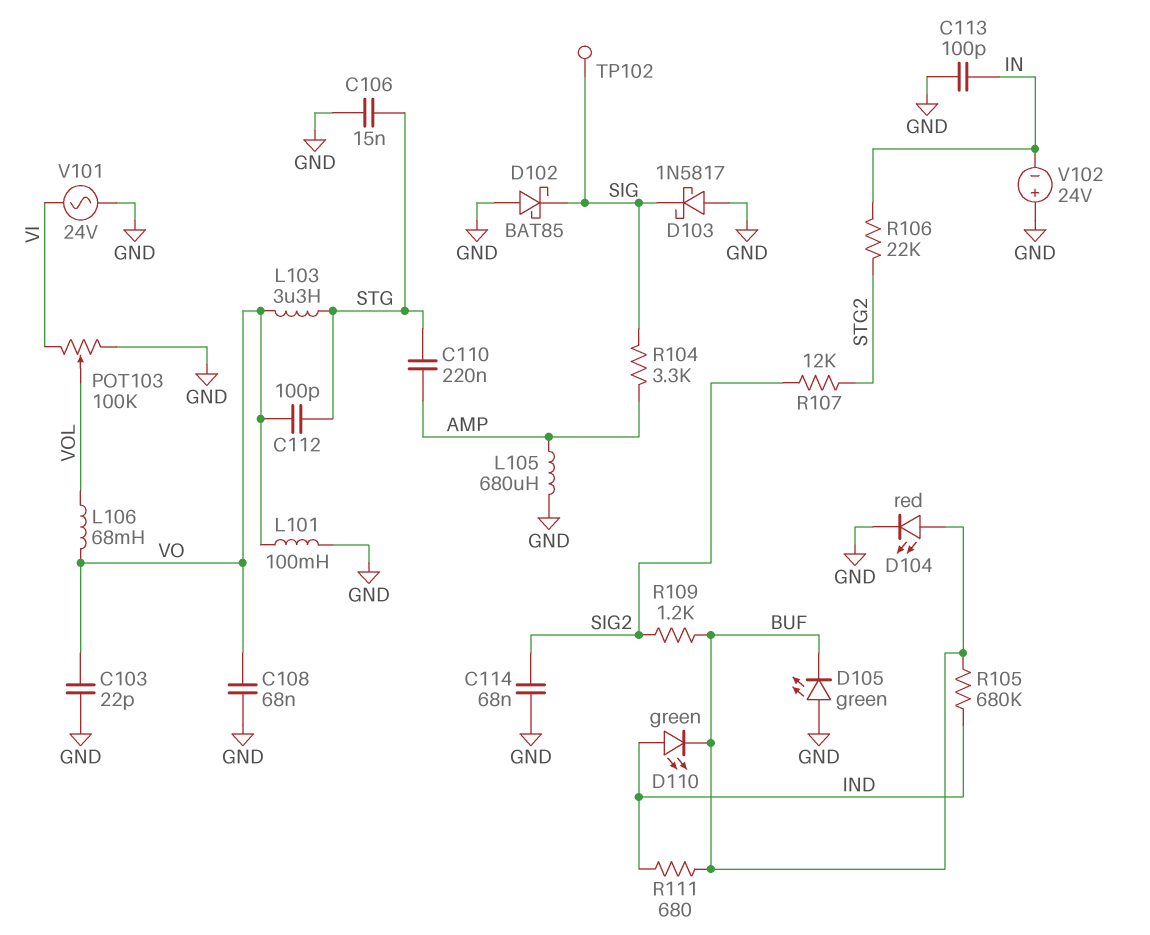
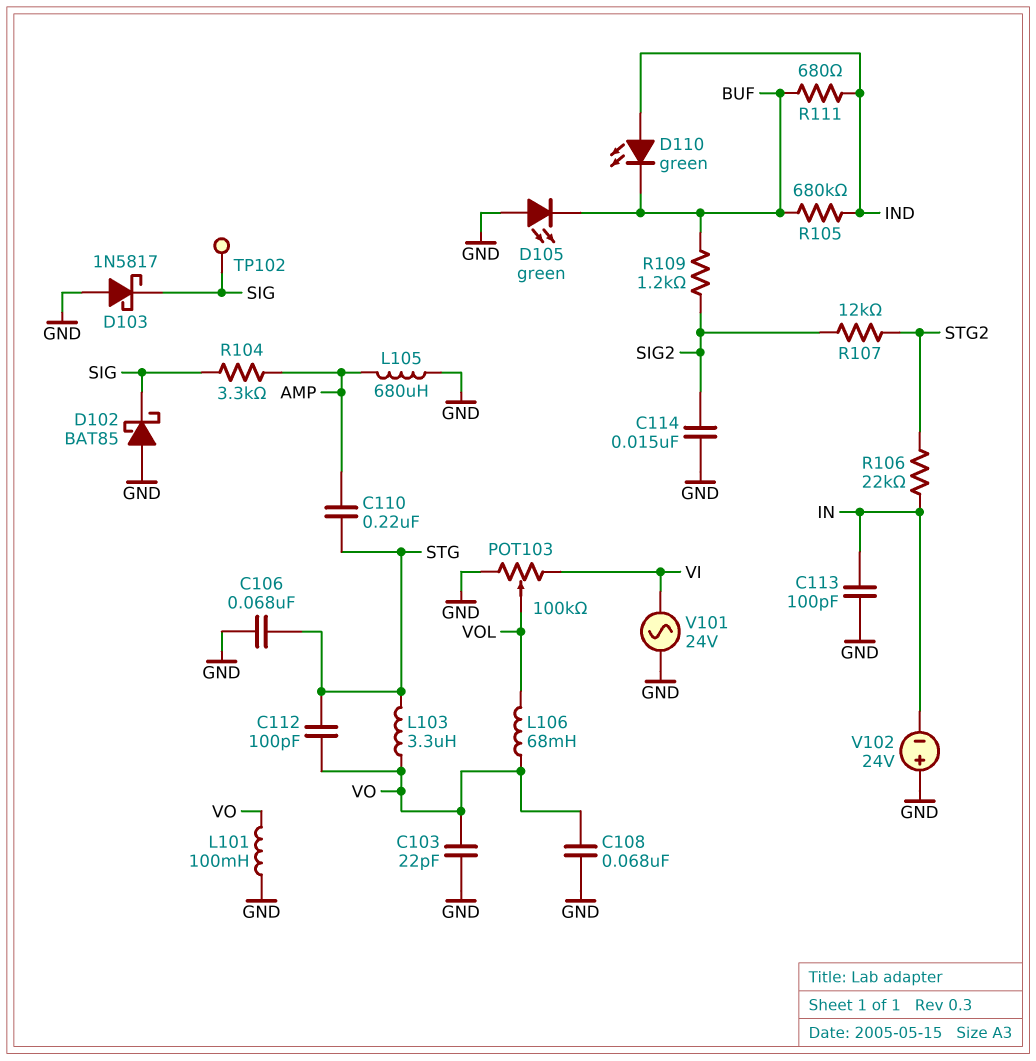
C106: 15nF (GND, STG) -> 68nF (GND, STG)
C114: 68nF (GND, SIG2) -> 15nF (GND, SIG2)
D104: LED red (A BUF, K GND) -> none

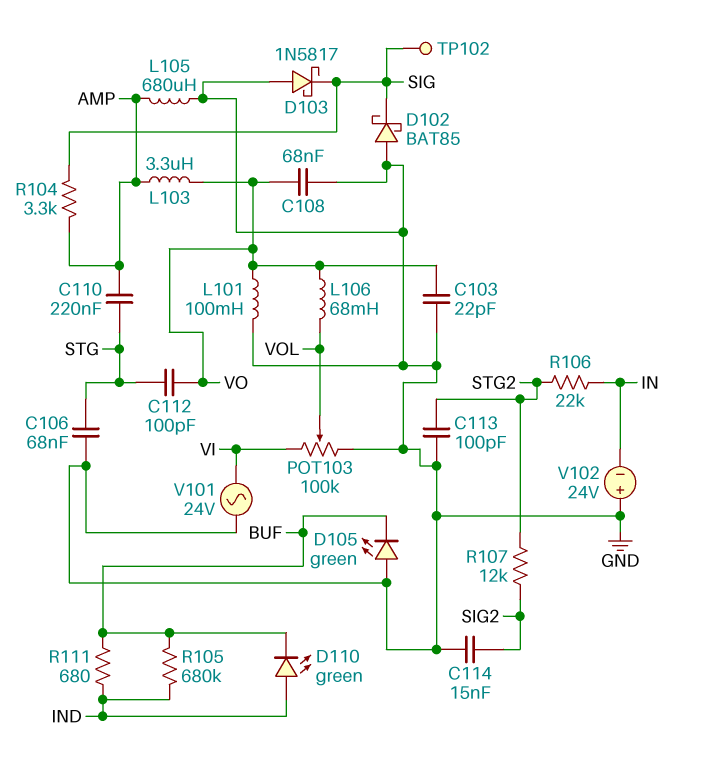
C113: 100pF (GND, IN) -> 100pF (GND, STG2)
L103: 3.3uH (STG, VO) -> 3.3uH (AMP, VO)
R109: 1.2k (BUF, SIG2) -> none

